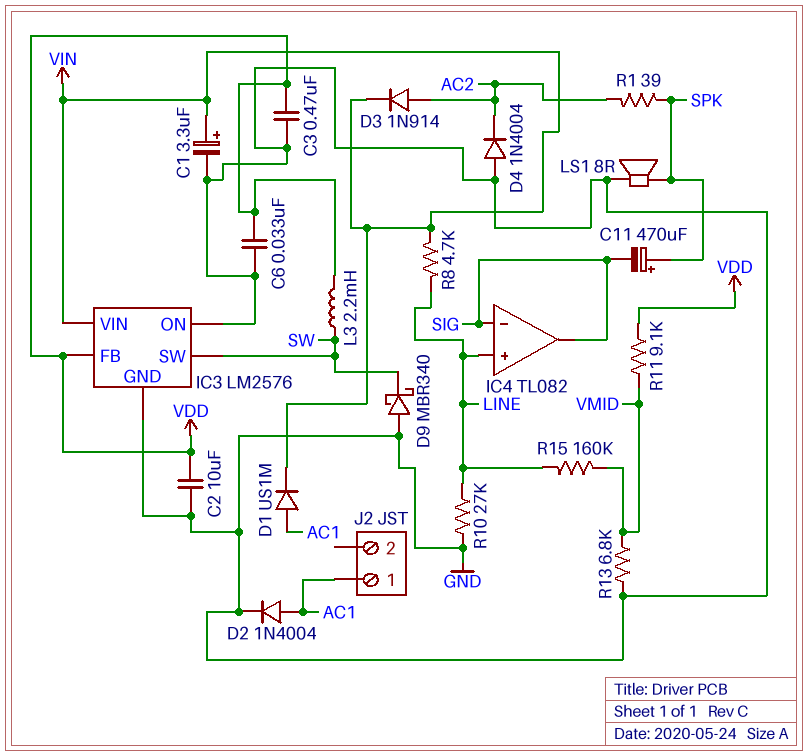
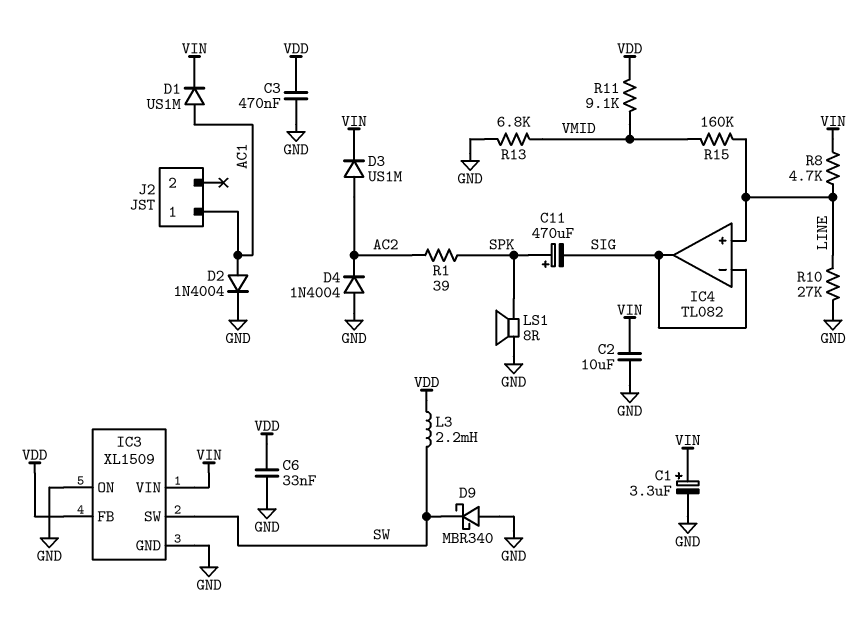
C2: 10uF (GND, VDD) -> 10uF (GND, VIN)
D3: diode 1N914 (A AC2, K VIN) -> diode US1M (A AC2, K VIN)
IC3: LM2576 -> XL1509

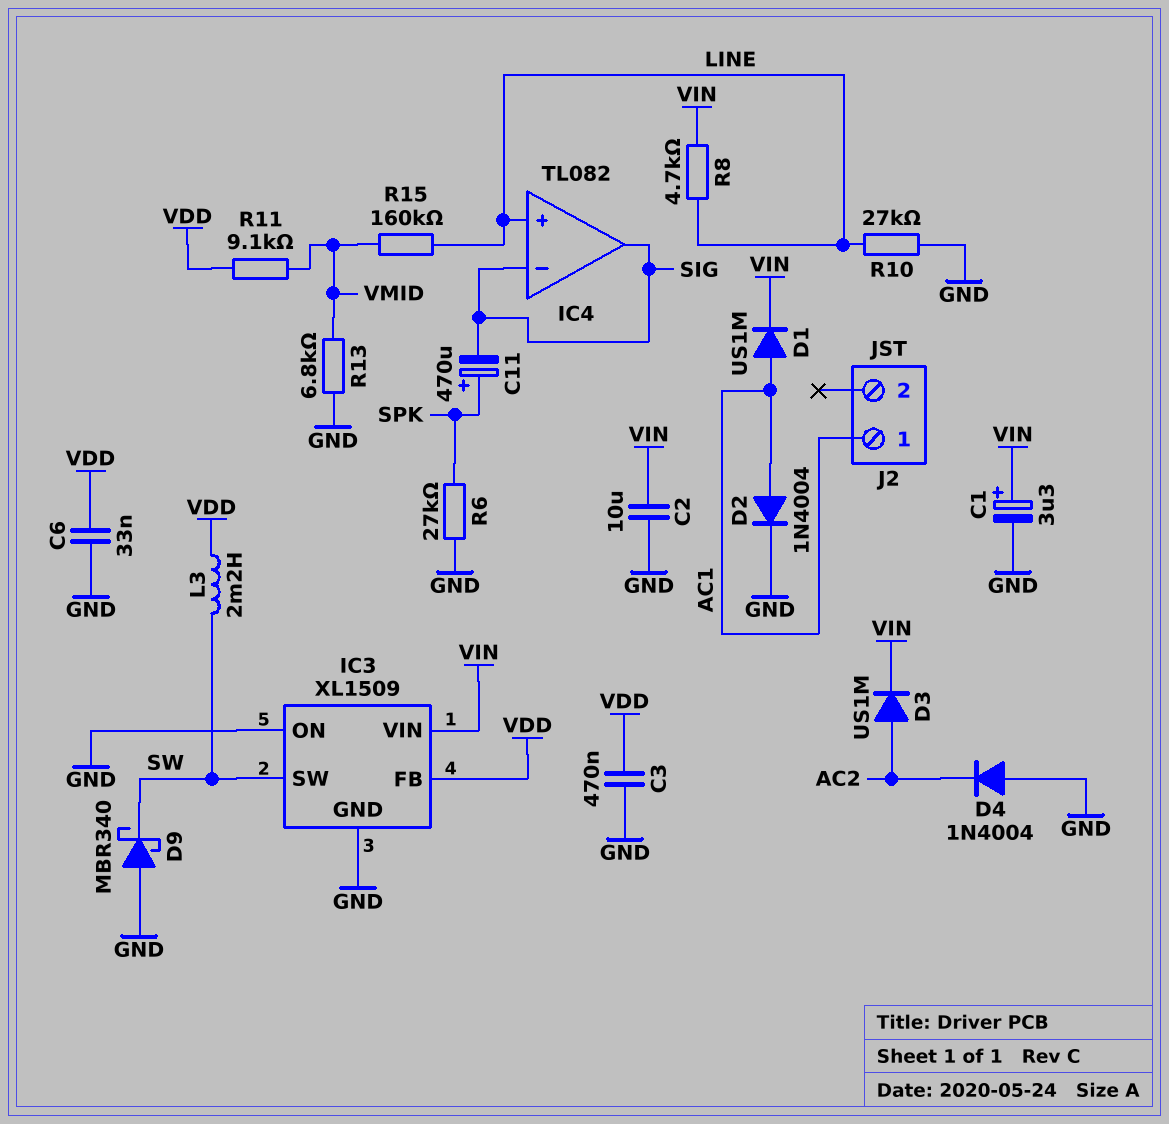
LS1: speaker 8R (GND, SPK) -> none
R1: 39 (AC2, SPK) -> none
R6: none -> 27k (GND, SPK)

